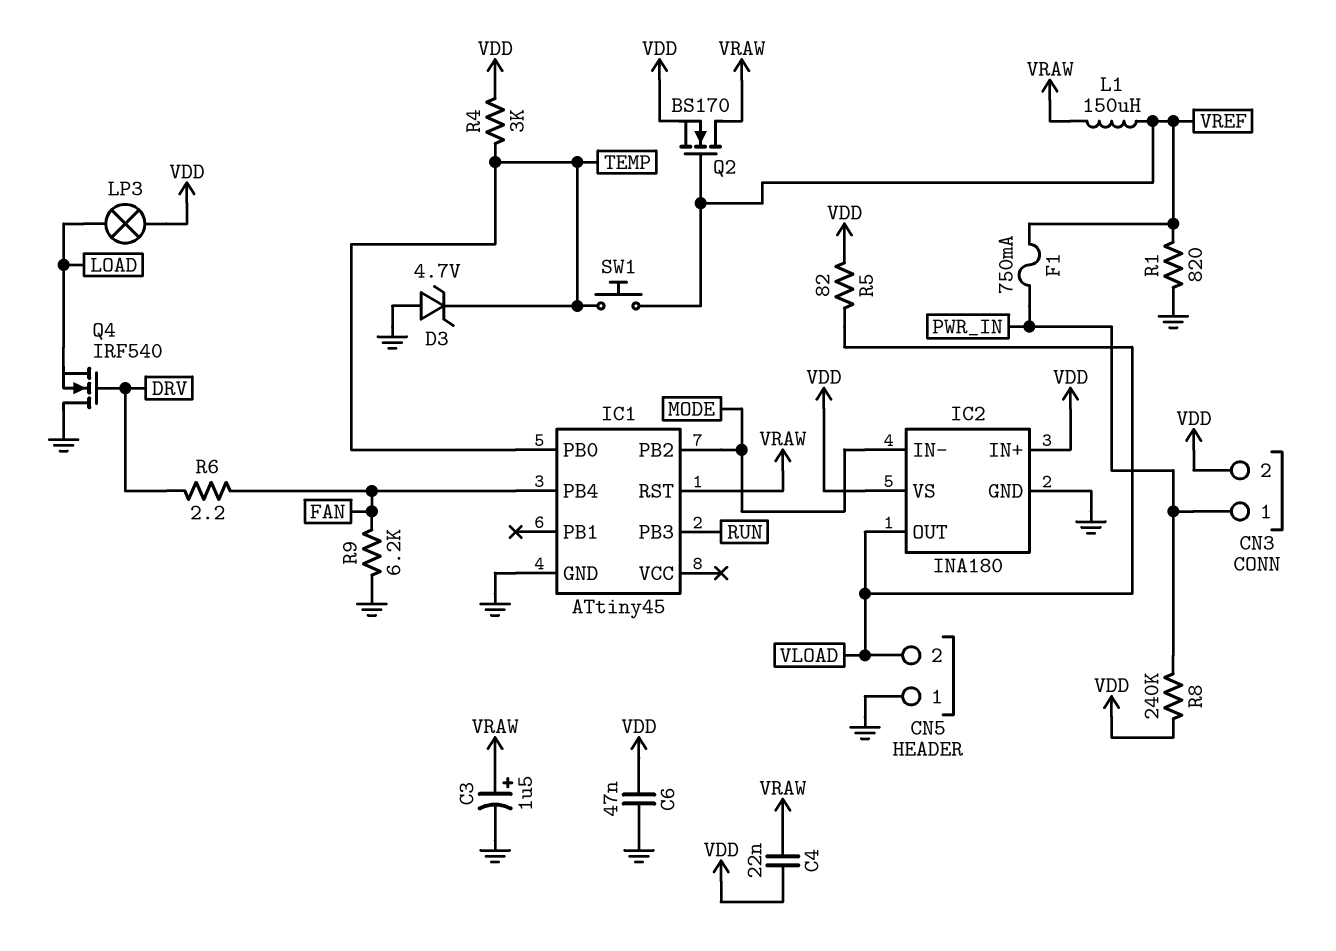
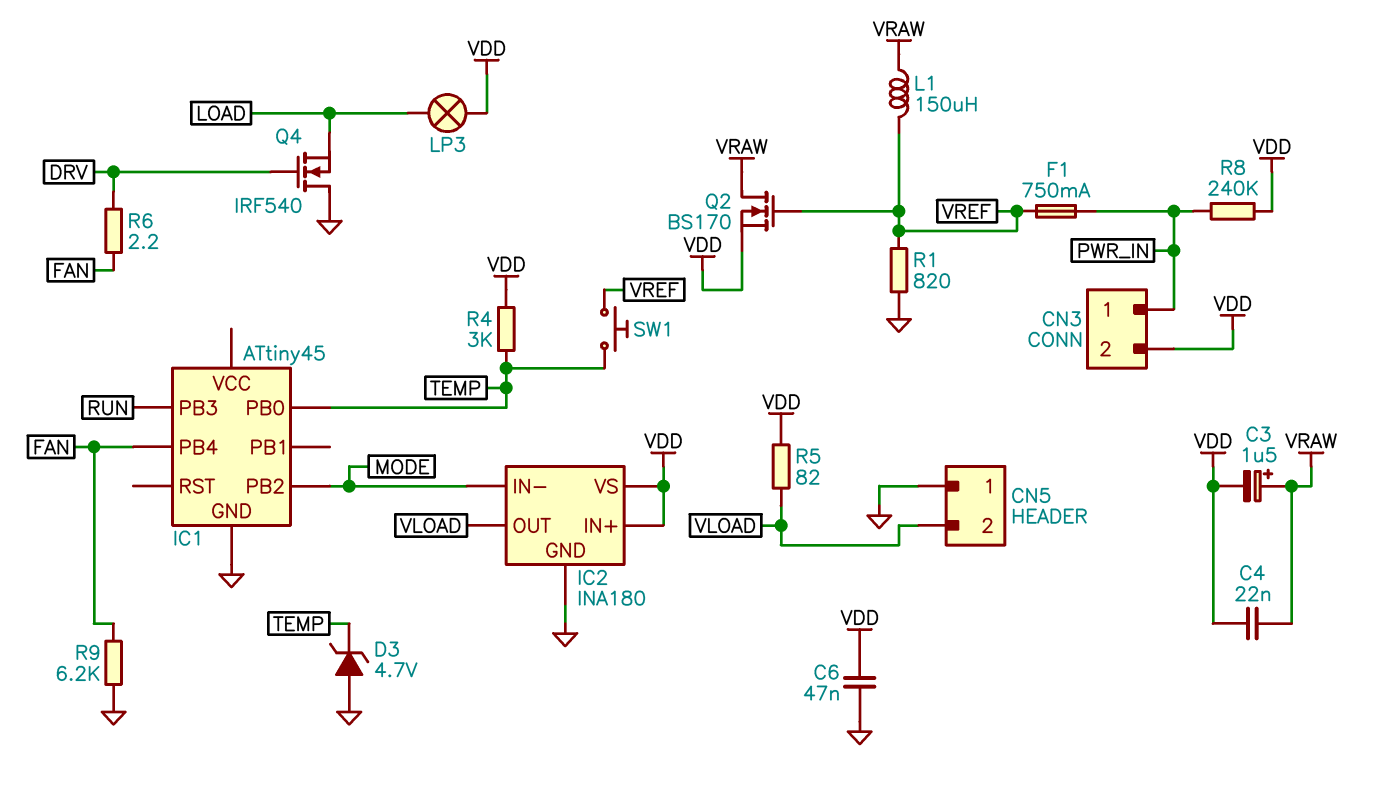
C3: 1.5uF (plus VRAW, minus GND) -> 1.5uF (plus VRAW, minus VDD)
IC1 pin RST: VRAW -> none

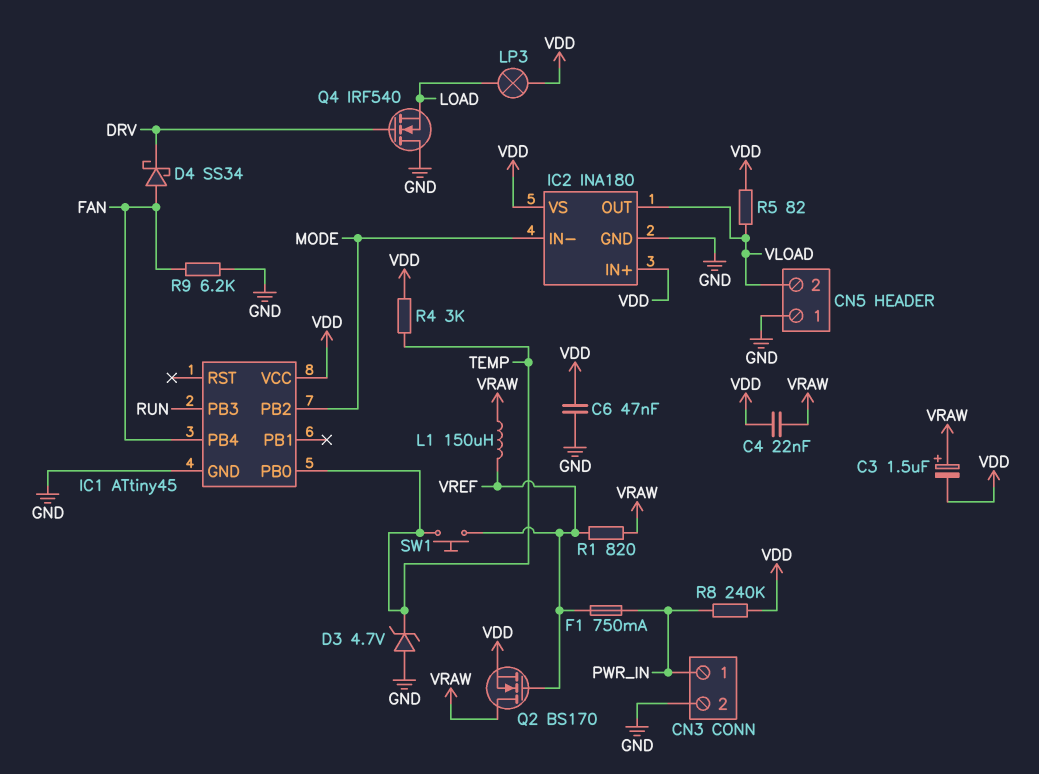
CN3 pin 2: VDD -> GND
D4: none -> schottky SS34 (A FAN, K DRV)
IC1 pin VCC: none -> VDD
R1: 820 (GND, VREF) -> 820 (VRAW, VREF)
R6: 2.2 (DRV, FAN) -> none

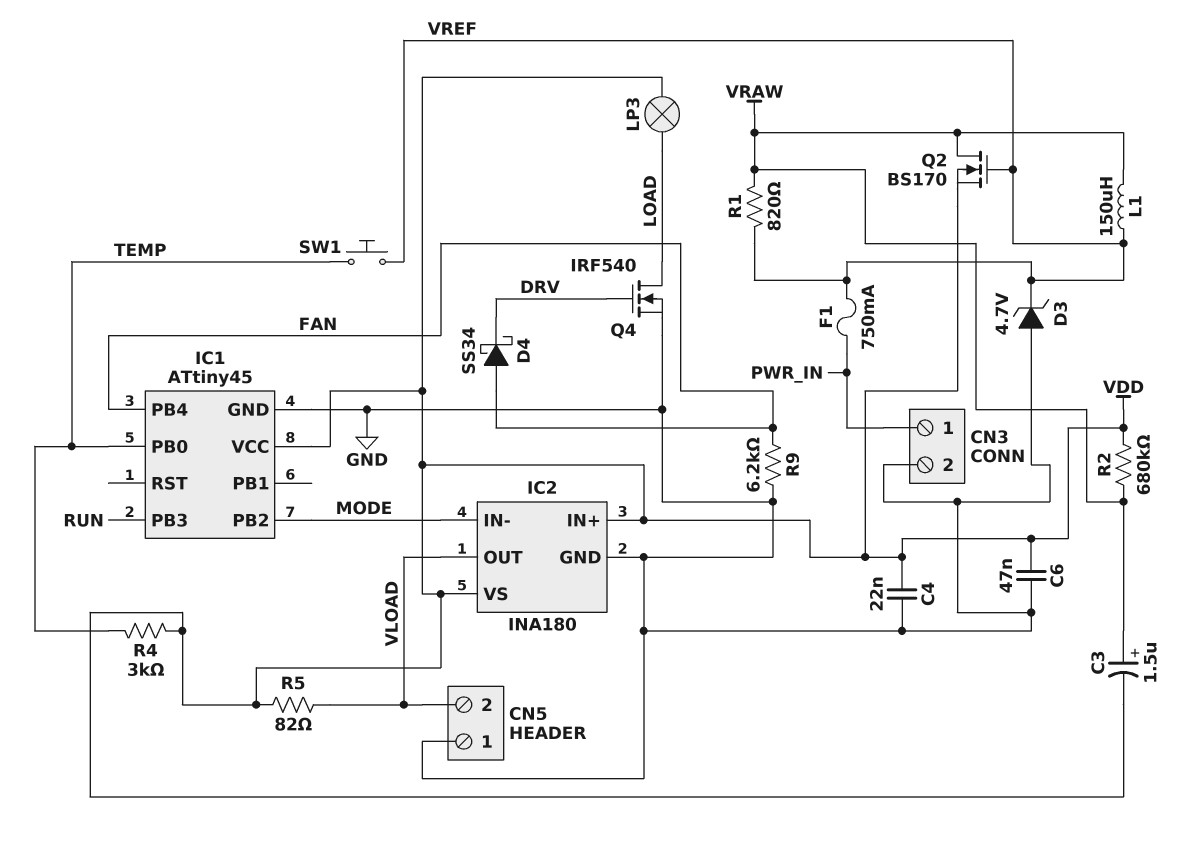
C4: 22nF (VDD, VRAW) -> 22nF (GND, VDD)
D3: zener 4.7V (A GND, K TEMP) -> zener 4.7V (A GND, K VREF)
Q4: NMOS IRF540 (G DRV, D GND, S LOAD) -> NMOS IRF540 (G DRV, D LOAD, S GND)
R2: none -> 680k (VDD, VRAW)
R8: 240k (PWR_IN, VDD) -> none

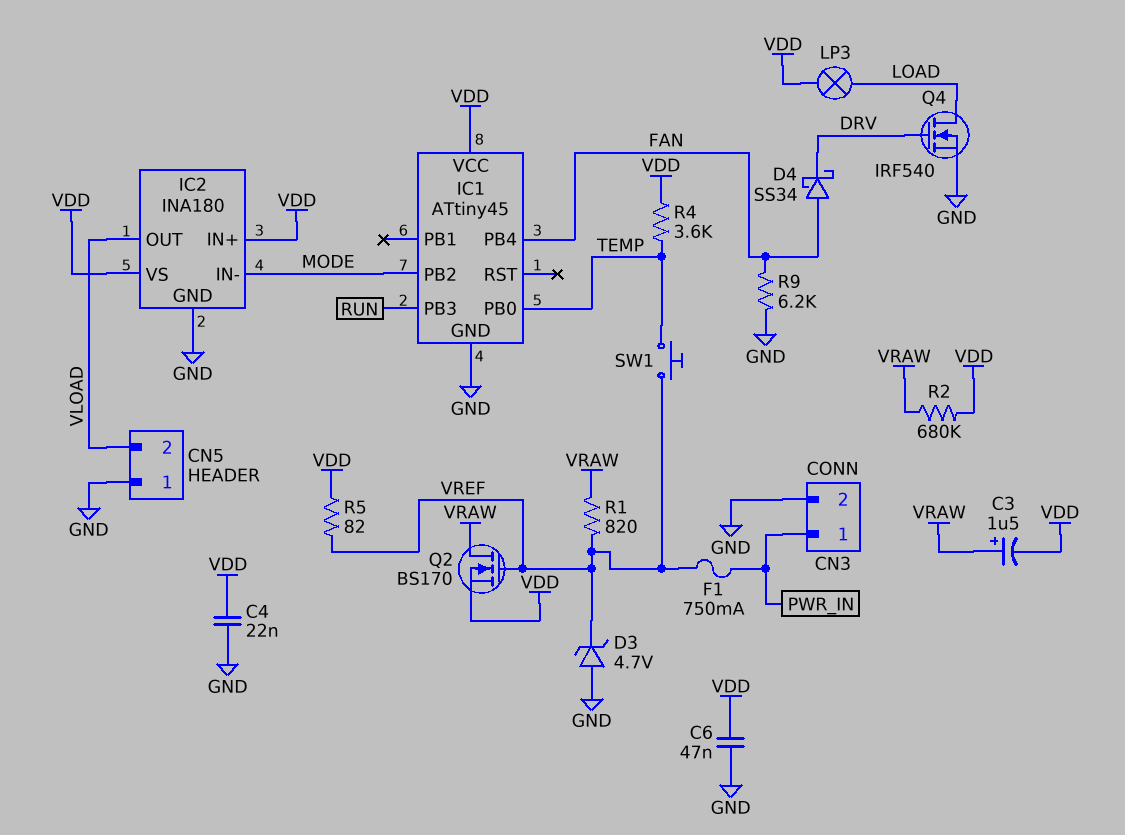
L1: 150uH (VRAW, VREF) -> none
R4: 3k (TEMP, VDD) -> 3.6k (TEMP, VDD)
R5: 82 (VDD, VLOAD) -> 82 (VDD, VREF)

